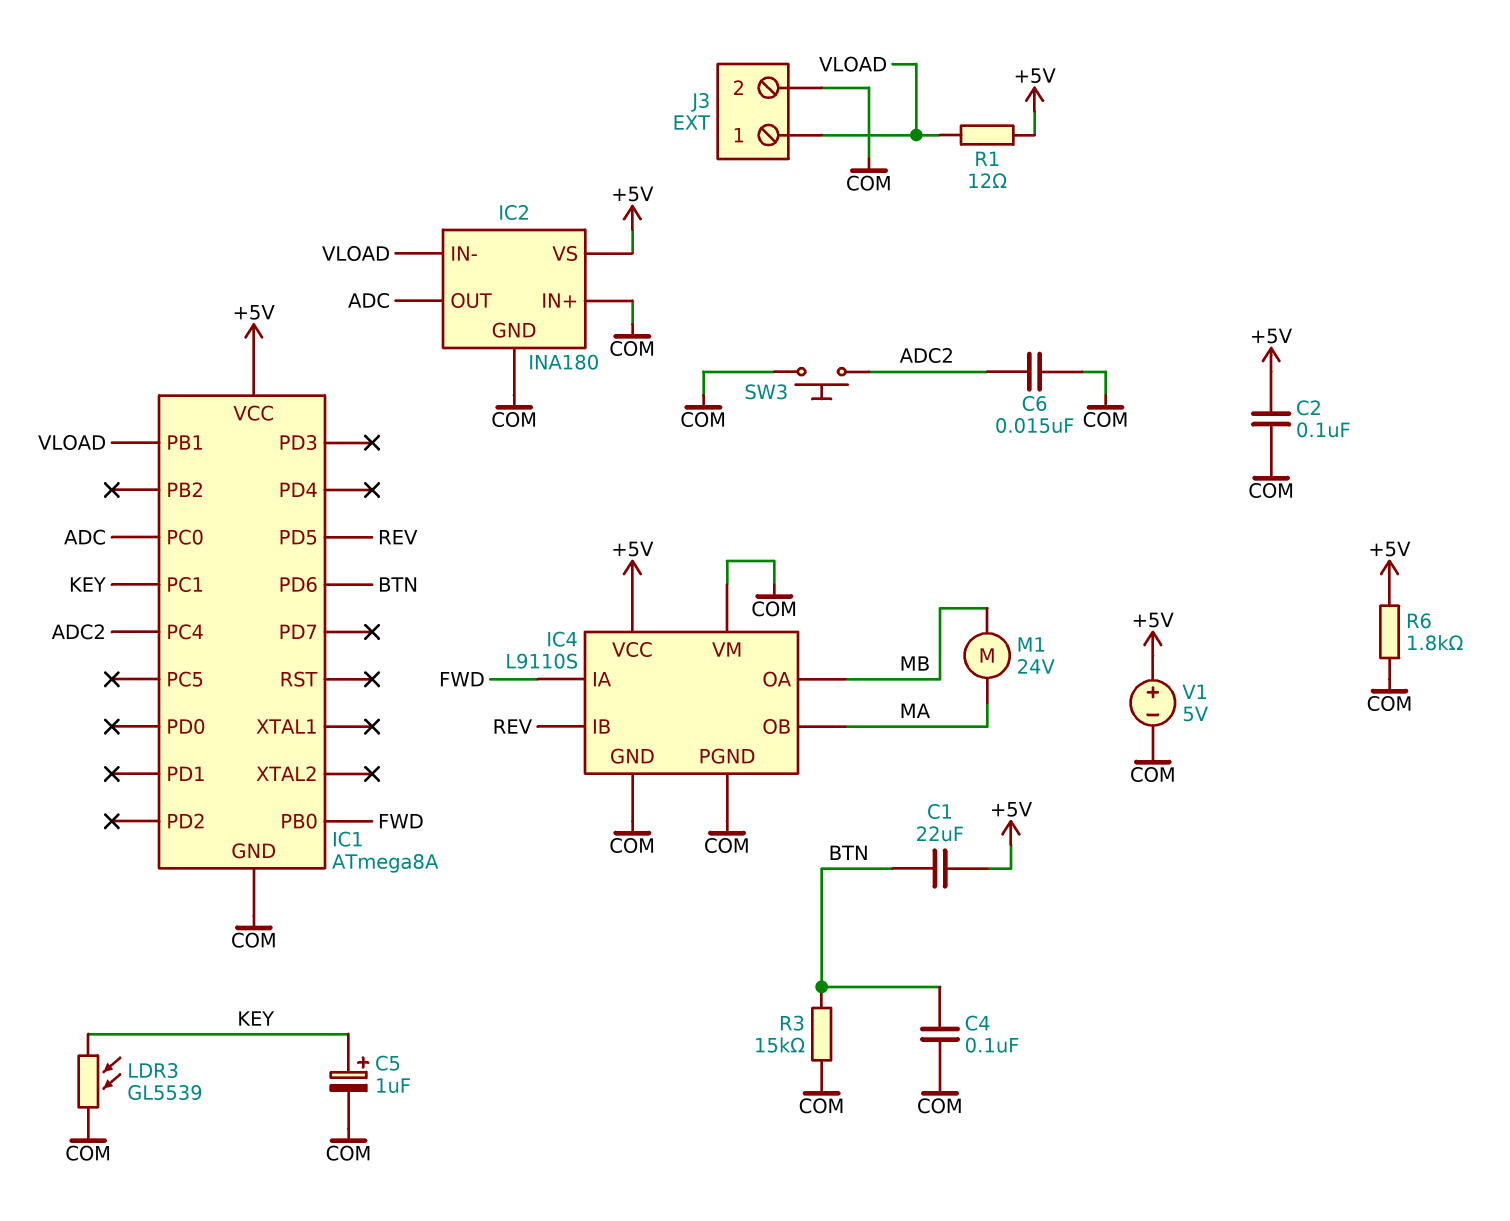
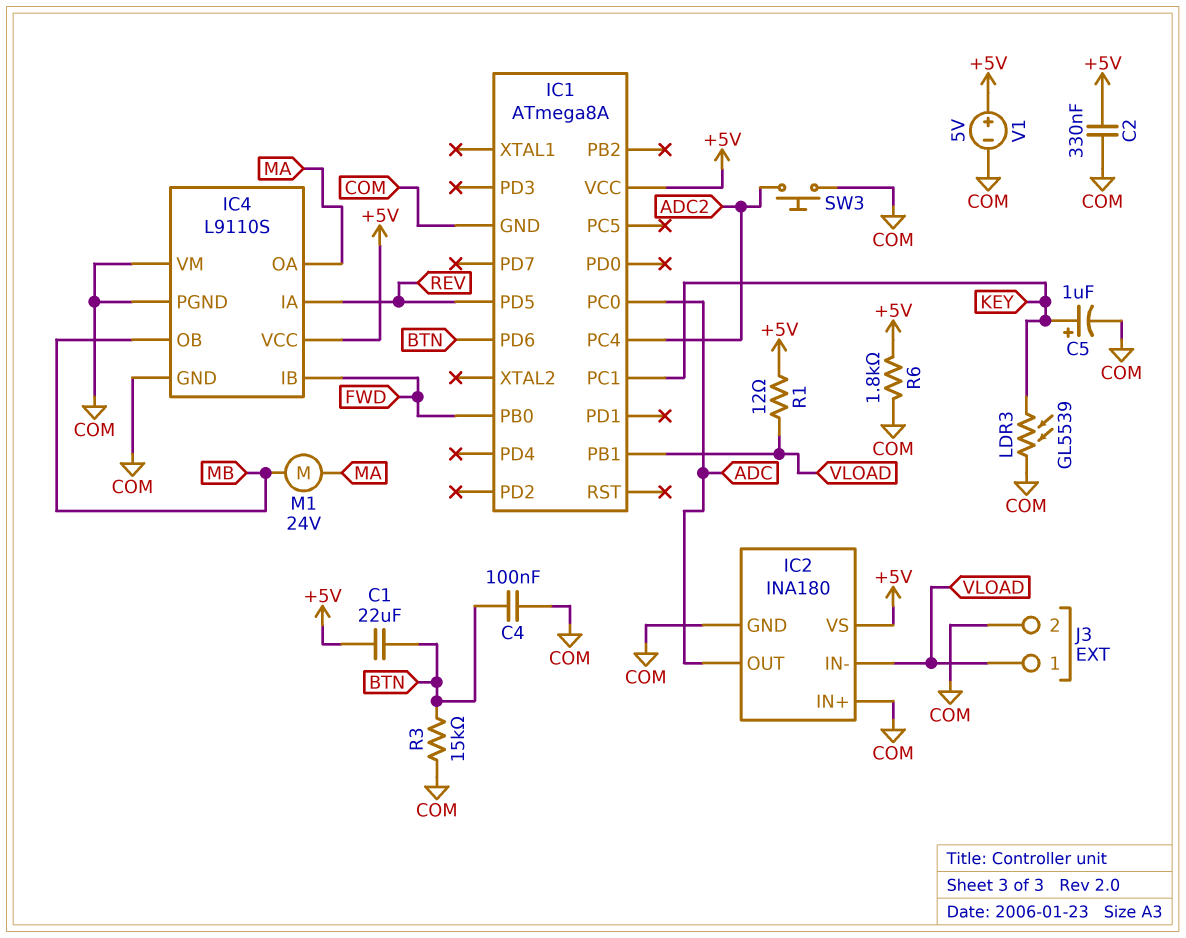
C2: 100nF (+5V, COM) -> 330nF (+5V, COM)
C6: 15nF (ADC2, COM) -> none
IC4 pin IA: FWD -> REV
IC4 pin IB: REV -> FWD
IC4 pin OA: MB -> MA
IC4 pin OB: MA -> MB

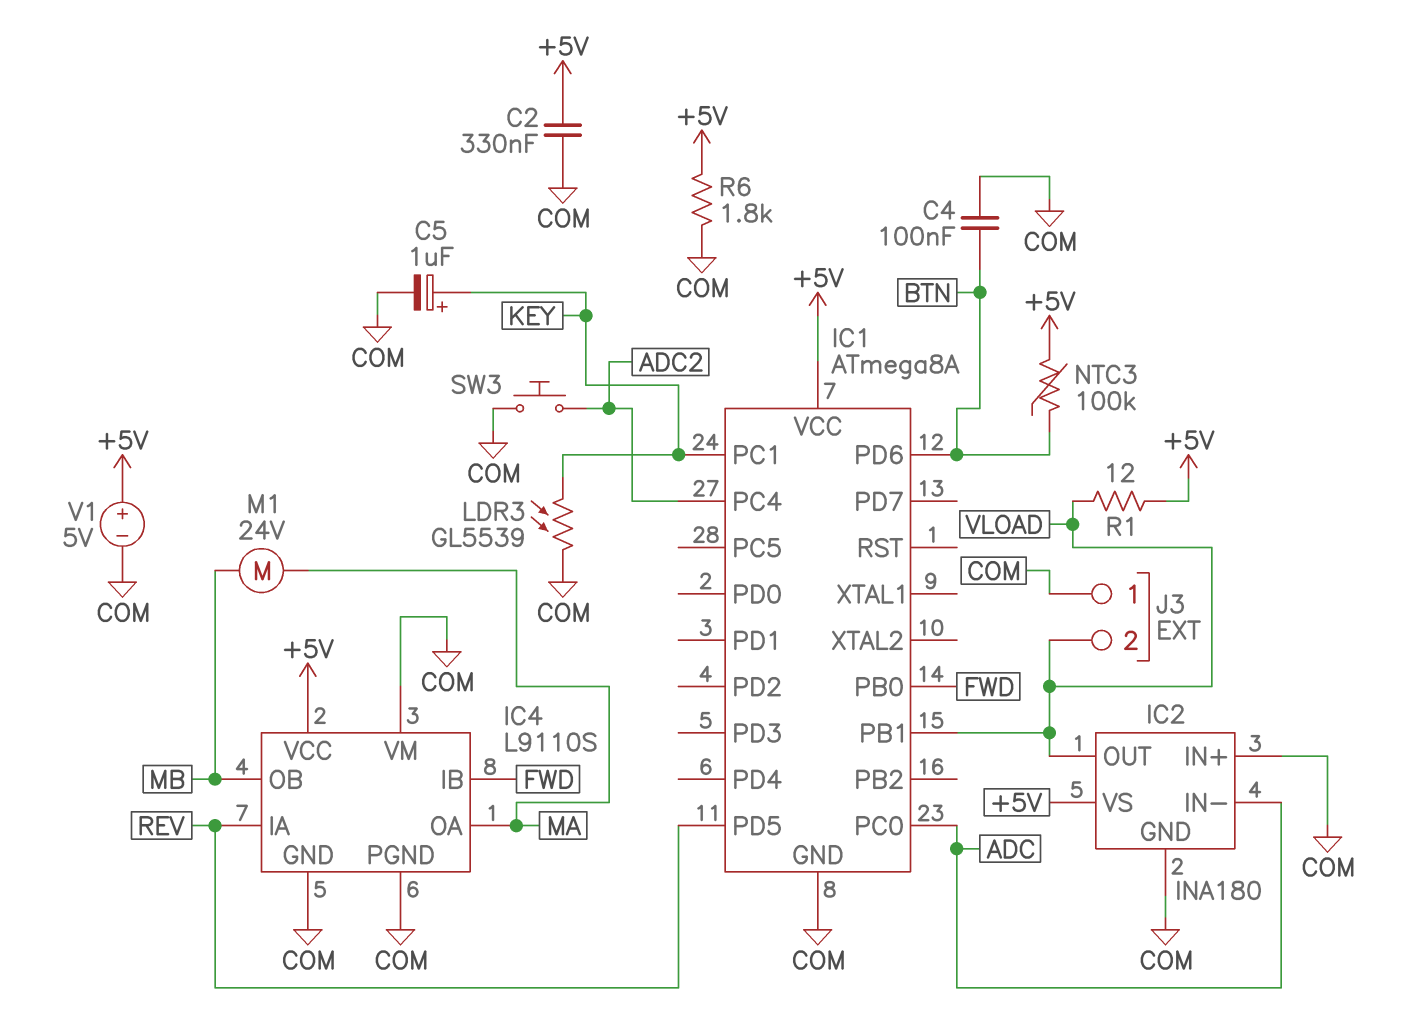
C1: 22uF (+5V, BTN) -> none
IC2 pin IN-: VLOAD -> ADC
IC2 pin OUT: ADC -> VLOAD
J3 pin 1: VLOAD -> COM
J3 pin 2: COM -> VLOAD
NTC3: none -> 100k (+5V, BTN)
R3: 15k (BTN, COM) -> none

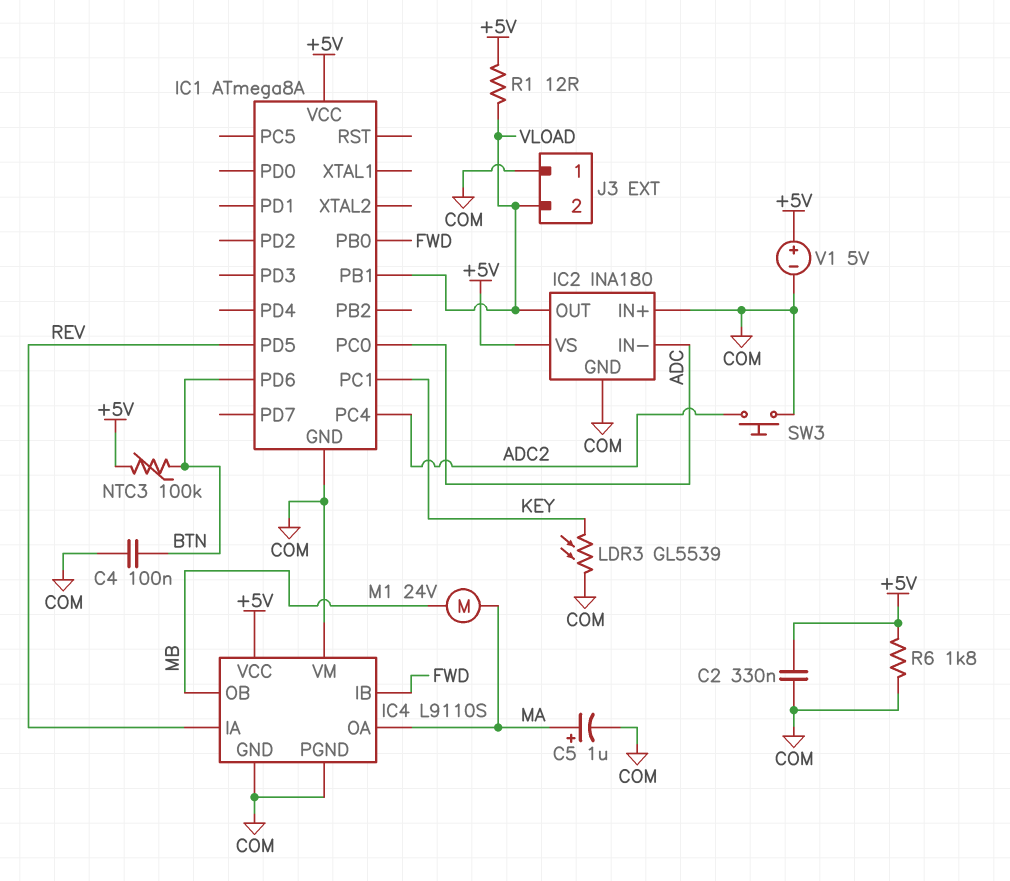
C5: 1uF (plus KEY, minus COM) -> 1uF (plus MA, minus COM)

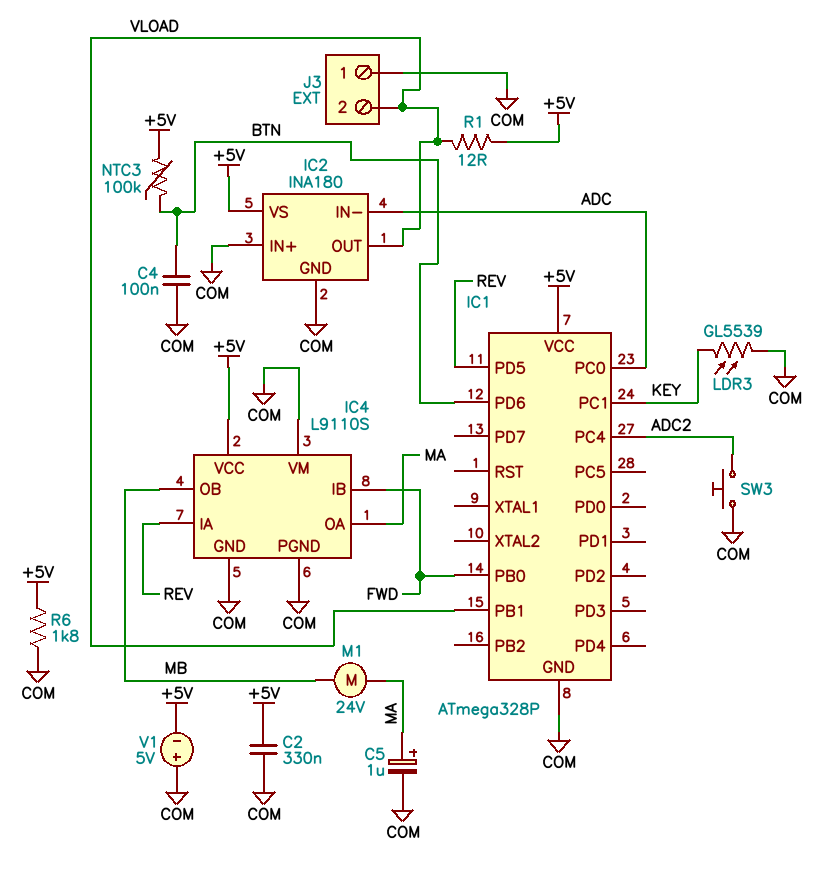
IC1: ATmega8A -> ATmega328P
V1: 5V (plus +5V, minus COM) -> 5V (plus COM, minus +5V)

